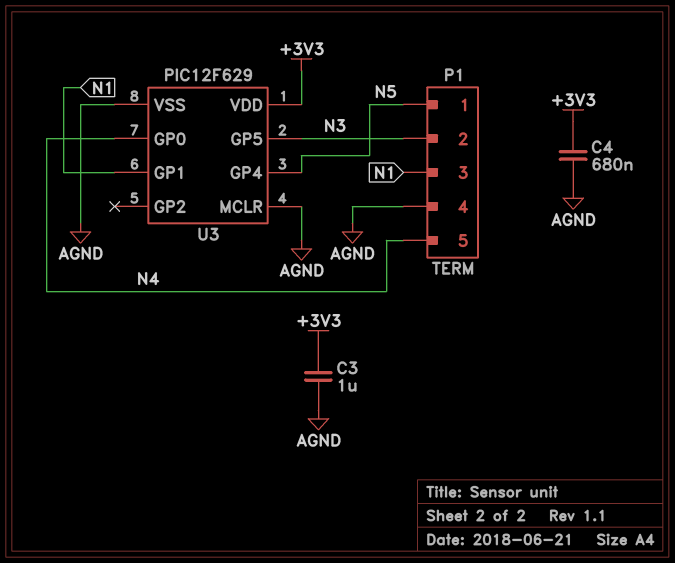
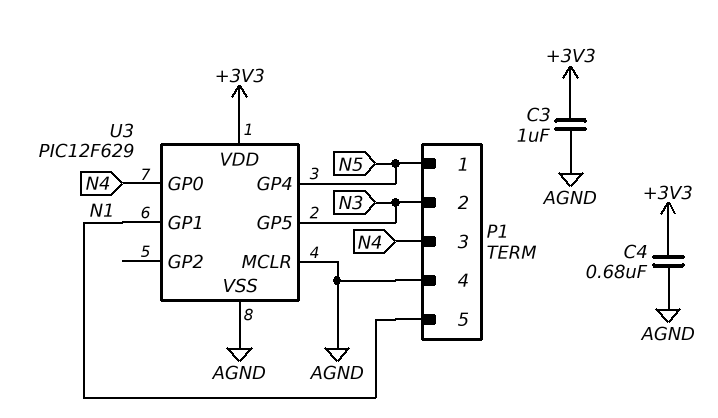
P1 pin 3: N1 -> N4
P1 pin 5: N4 -> N1

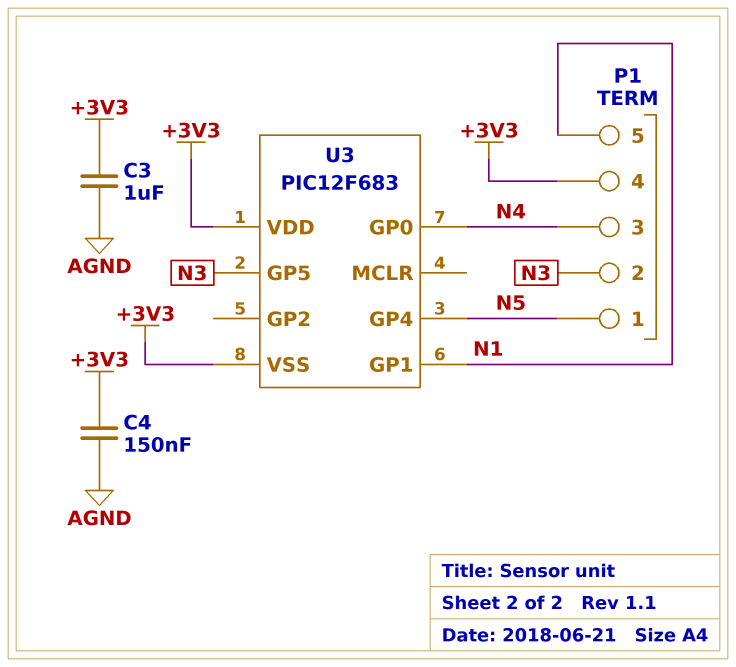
C4: 680nF (+3V3, AGND) -> 150nF (+3V3, AGND)
P1 pin 4: AGND -> +3V3
U3: PIC12F629 -> PIC12F683
U3 pin MCLR: AGND -> none
U3 pin VSS: AGND -> +3V3

